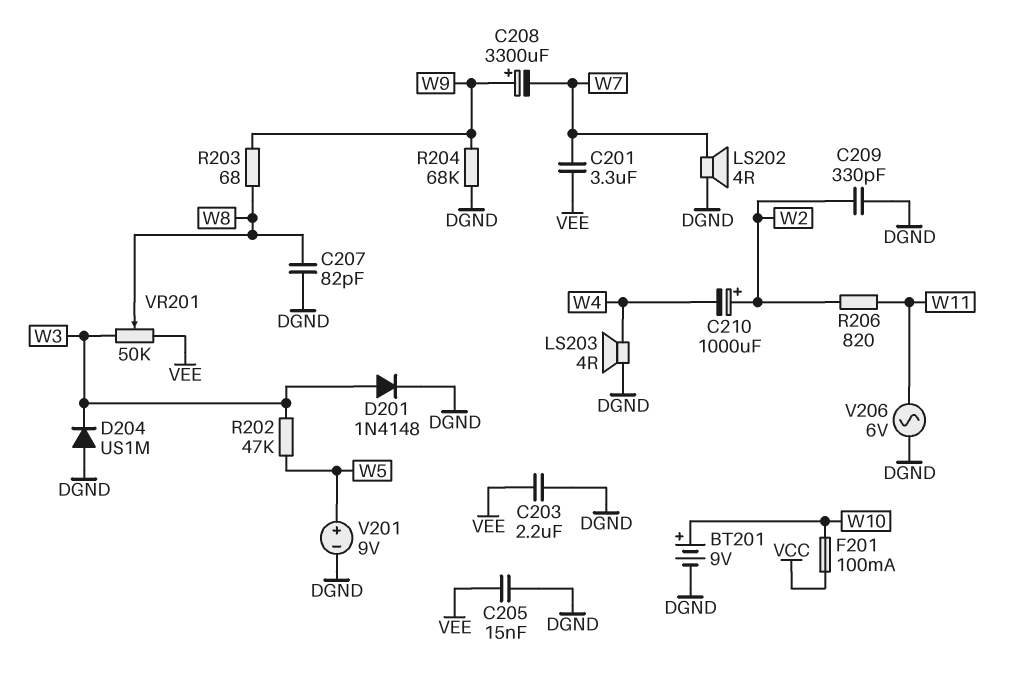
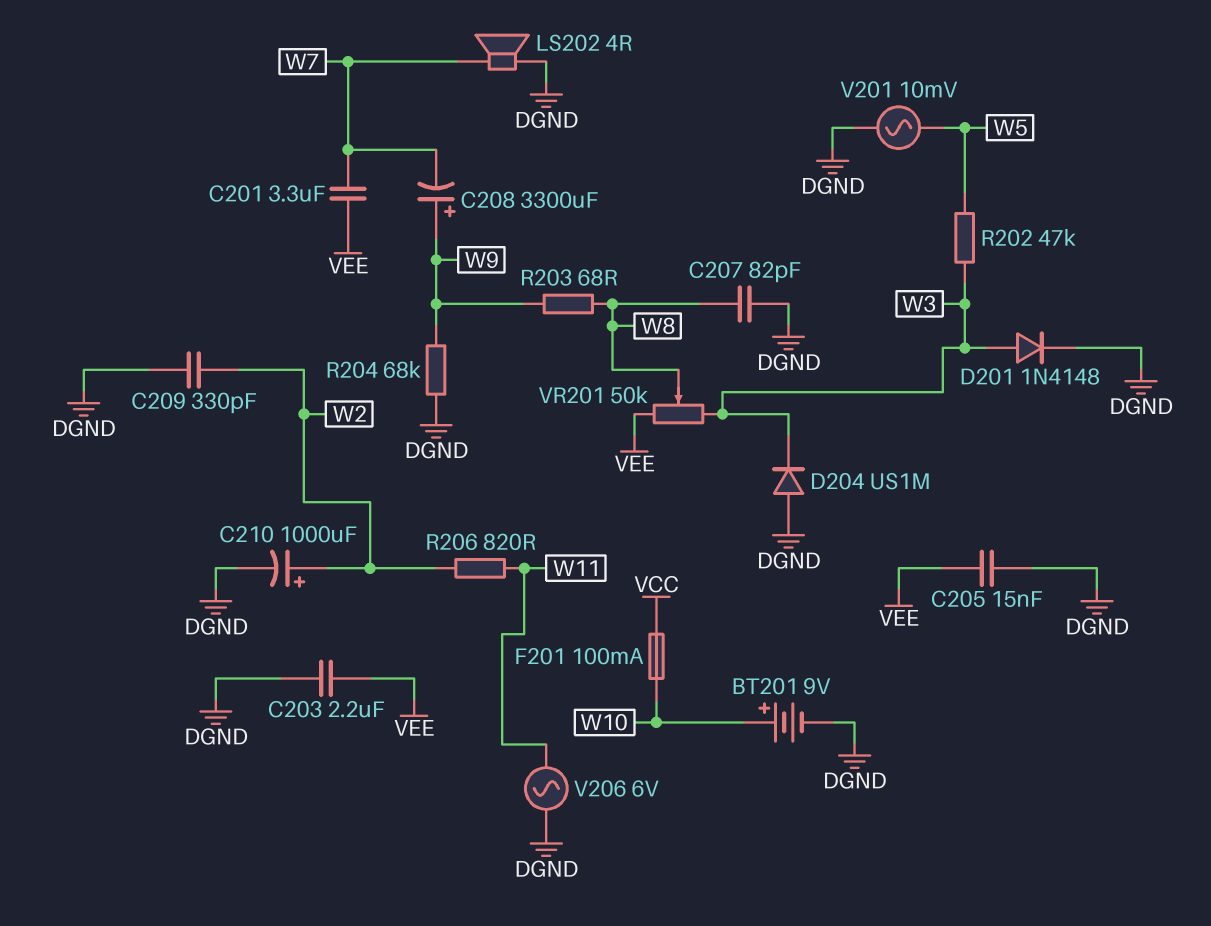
C210: 1000uF (plus W2, minus W4) -> 1000uF (plus W2, minus DGND)
LS203: speaker 4R (DGND, W4) -> none
V201: 9V (plus W5, minus DGND) -> AC 10mV (DGND, W5)

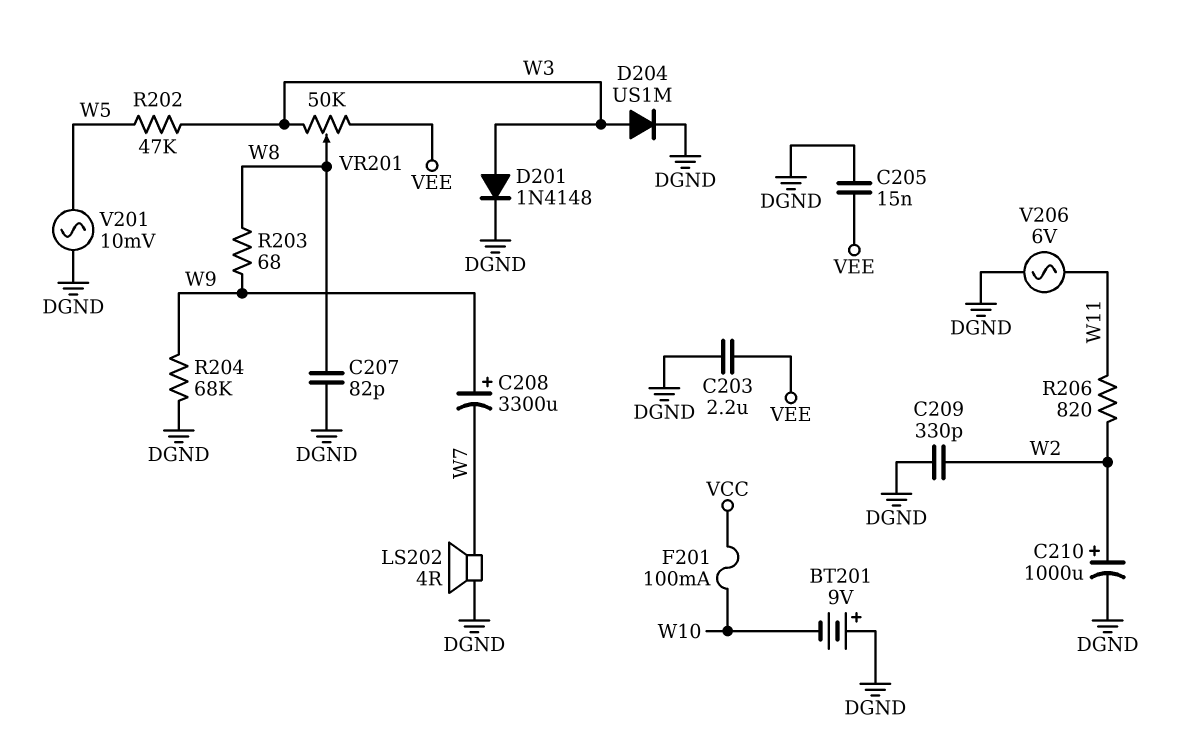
BT201: 9V (plus W10, minus DGND) -> 9V (plus DGND, minus W10)
C201: 3.3uF (VEE, W7) -> none
D204: diode US1M (A DGND, K W3) -> diode US1M (A W3, K DGND)

